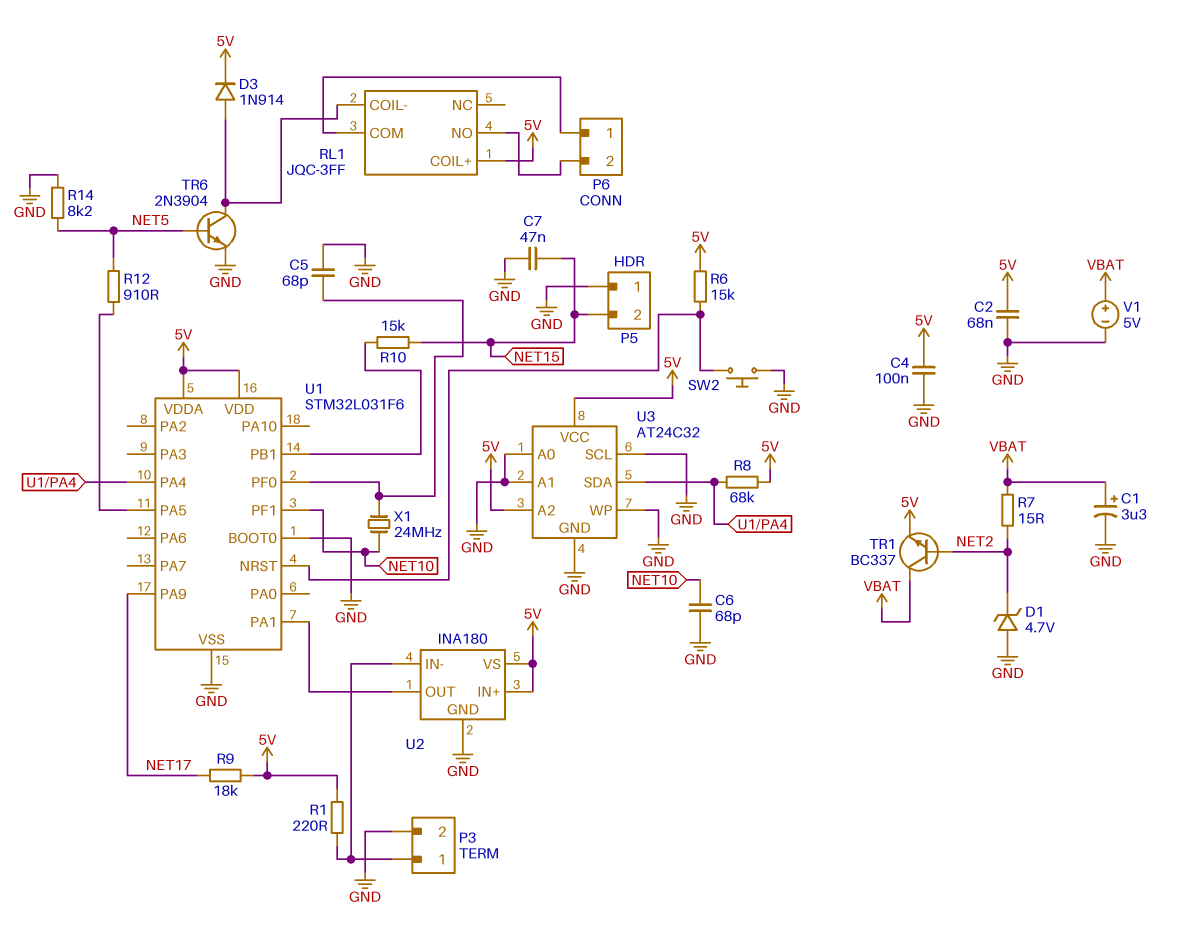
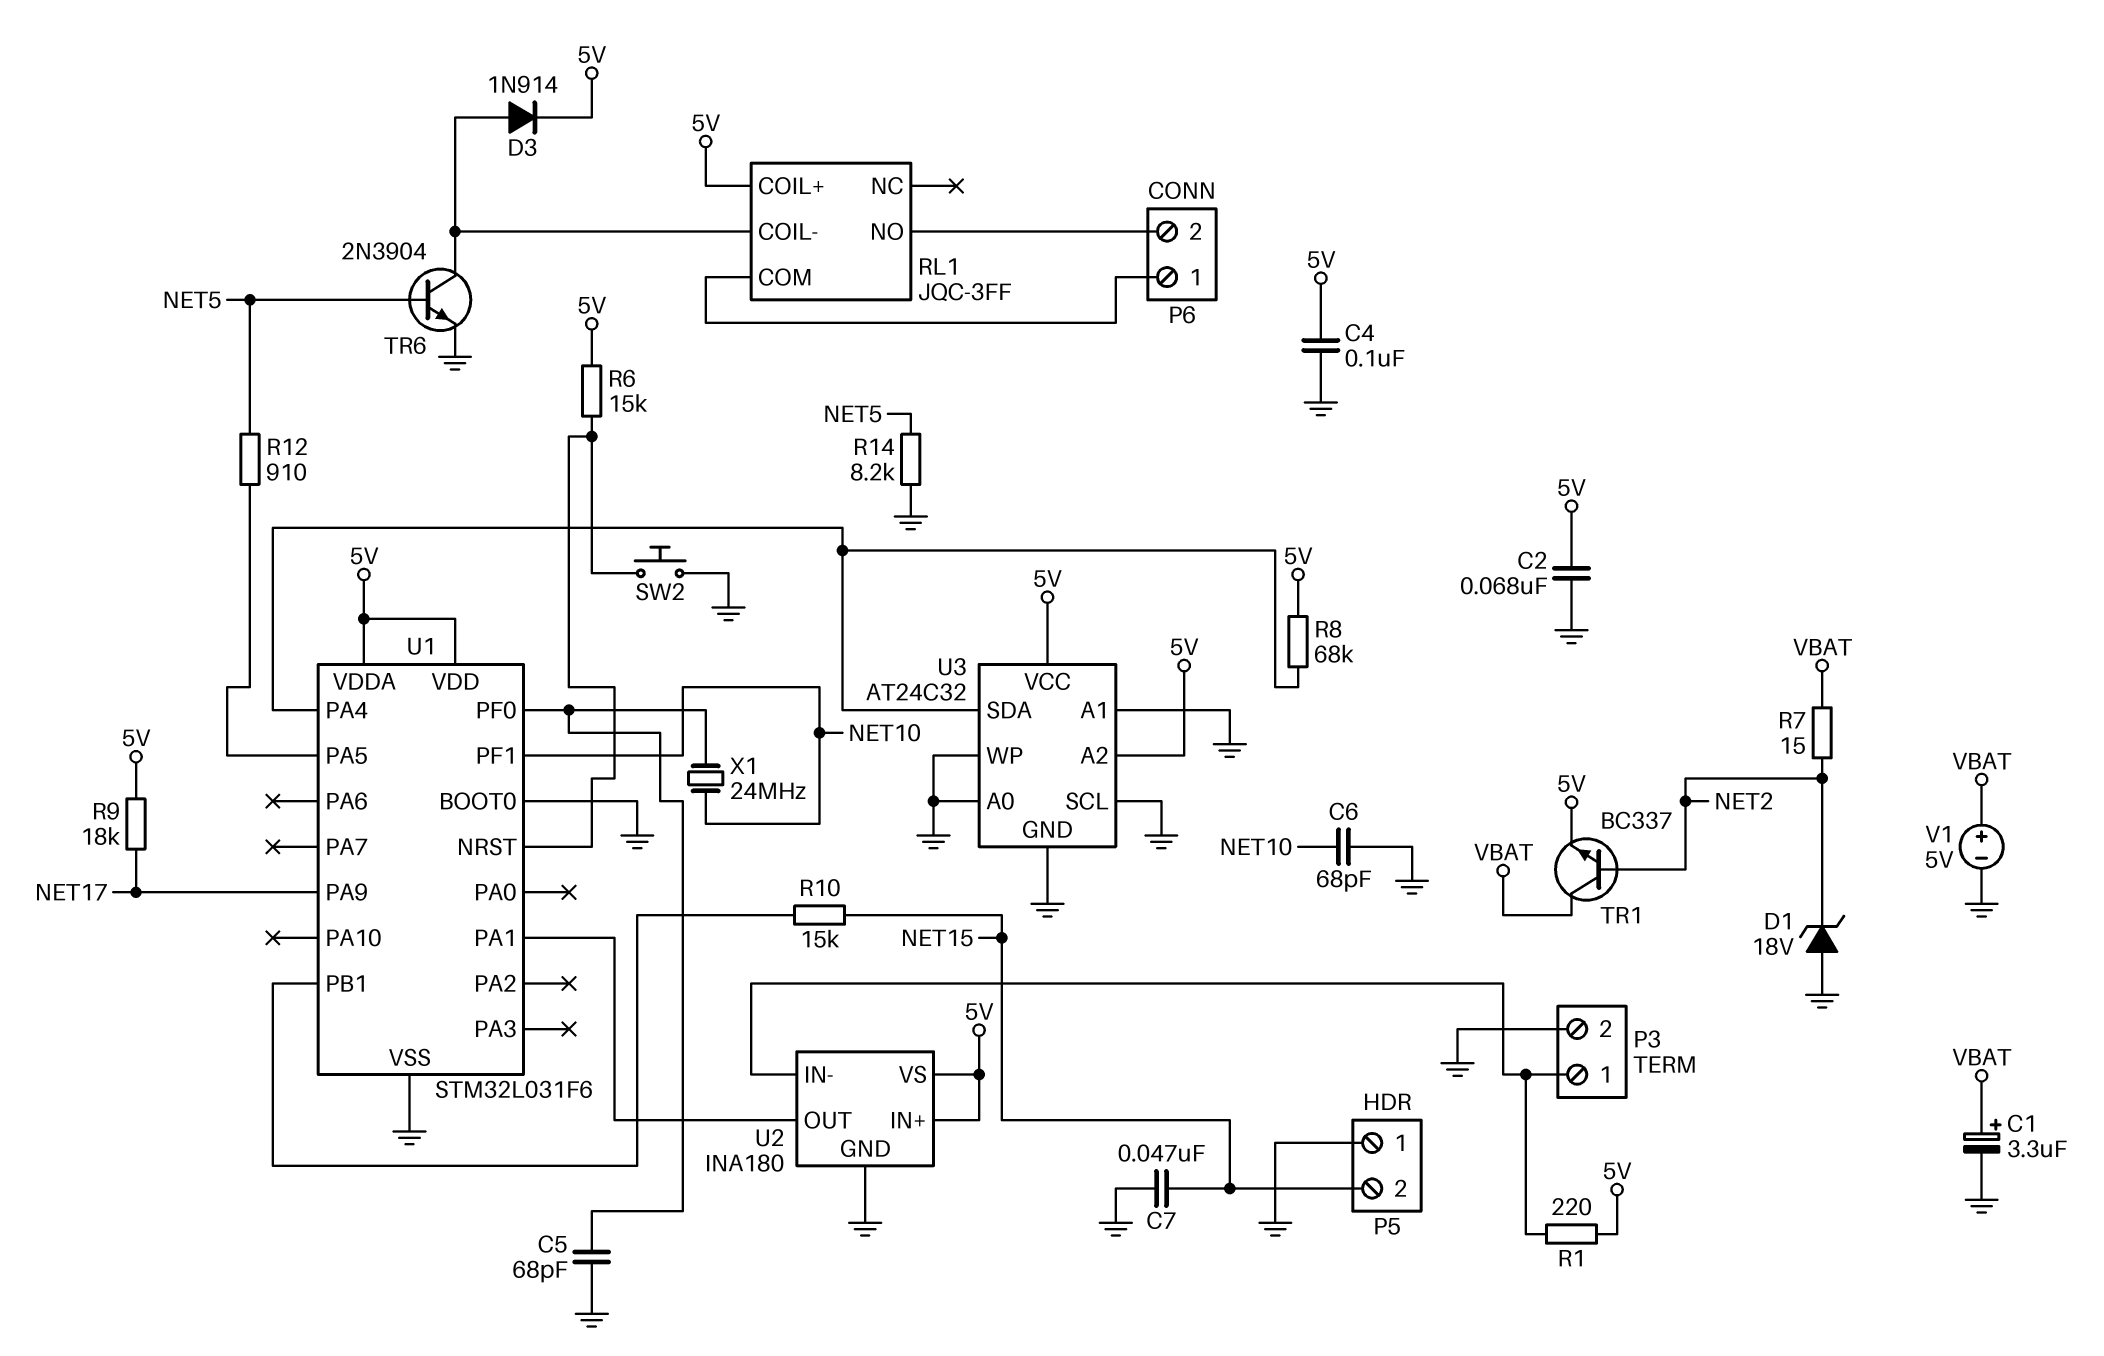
D1: zener 4.7V (A GND, K NET2) -> zener 18V (A GND, K NET2)

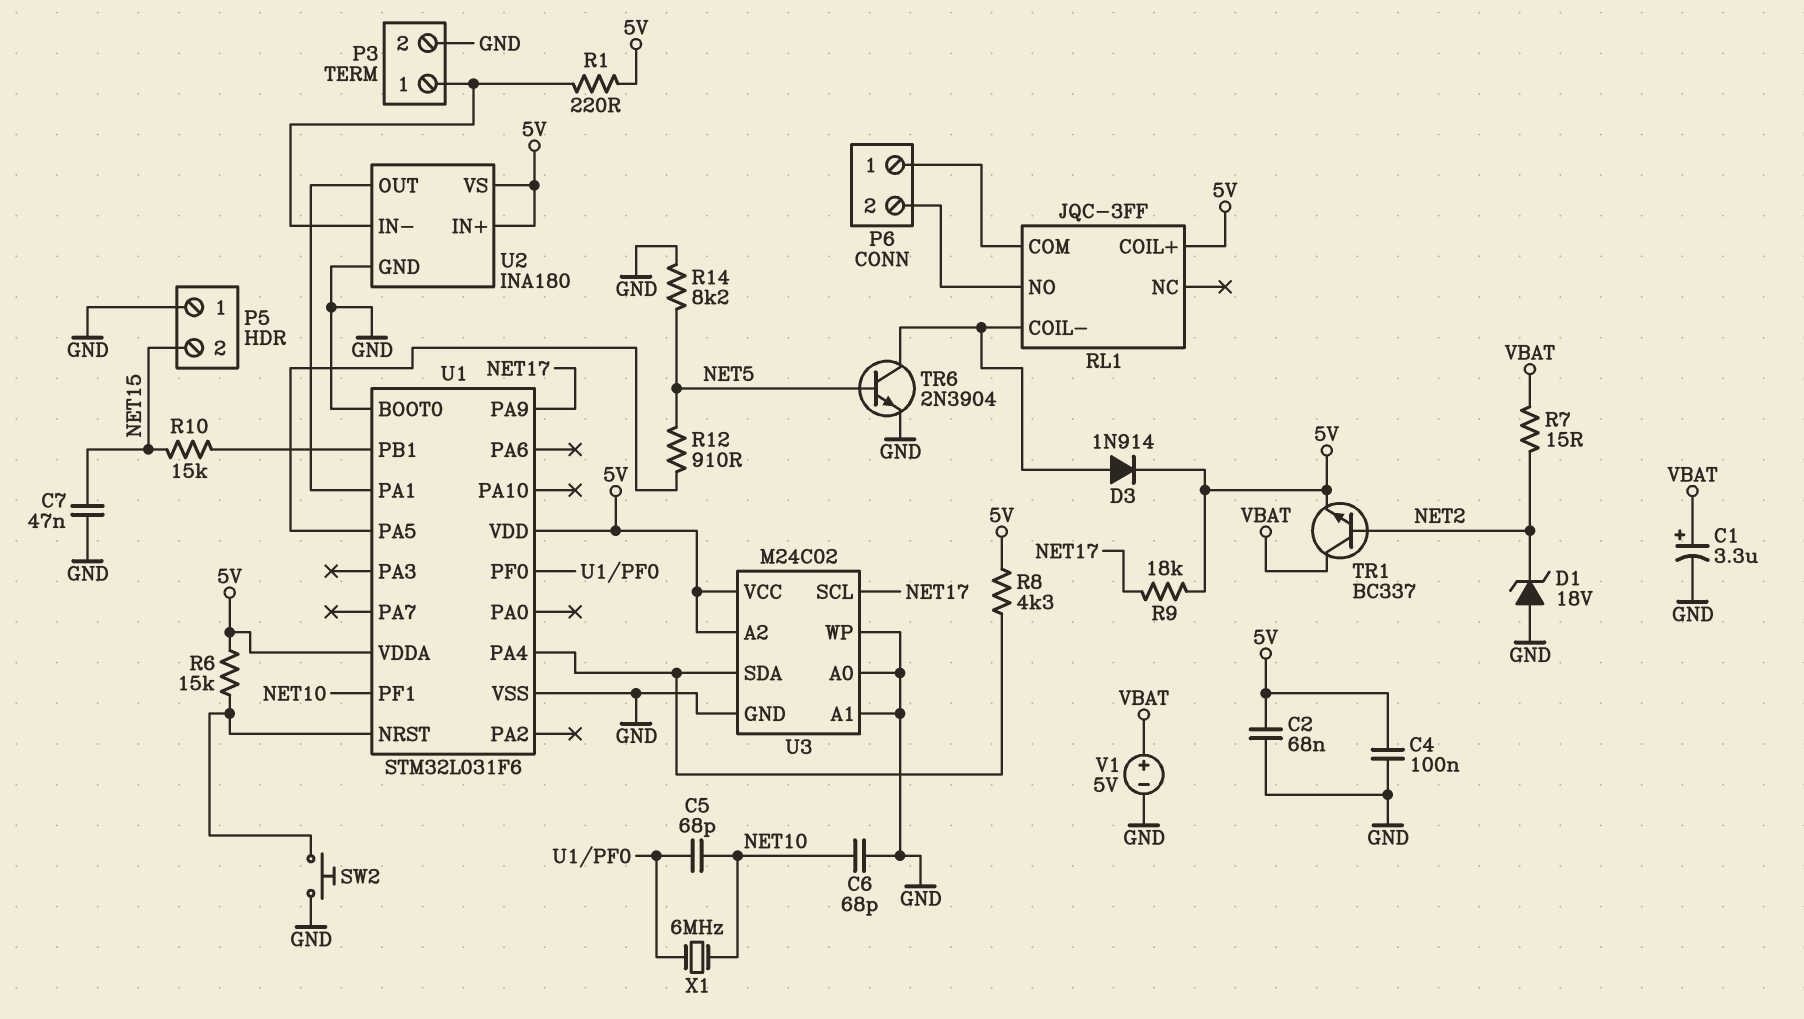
C5: 68pF (GND, U1/PF0) -> 68pF (NET10, U1/PF0)
R8: 68k (5V, U1/PA4) -> 4.3k (5V, U1/PA4)
U3: AT24C32 -> M24C02
U3 pin SCL: GND -> NET17
X1: 24MHz (NET10, U1/PF0) -> 6MHz (NET10, U1/PF0)

